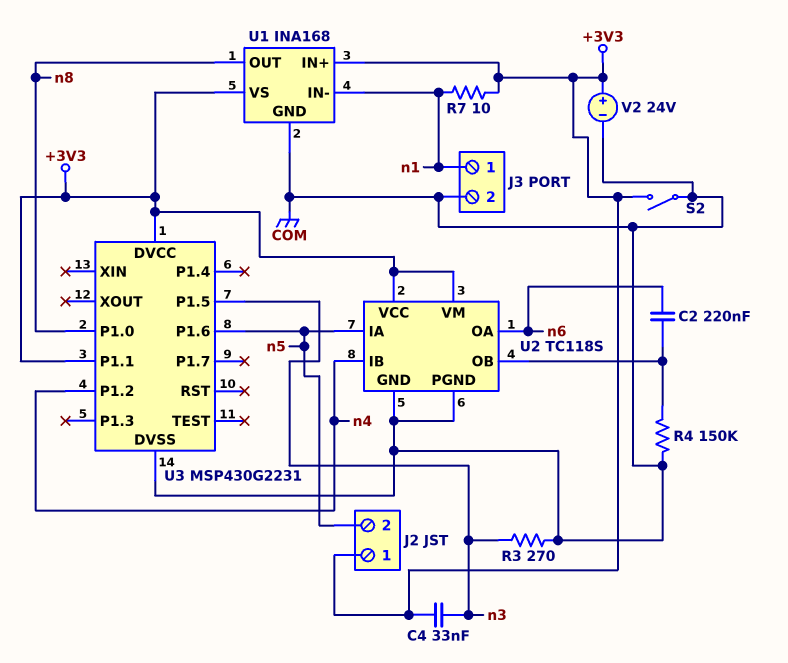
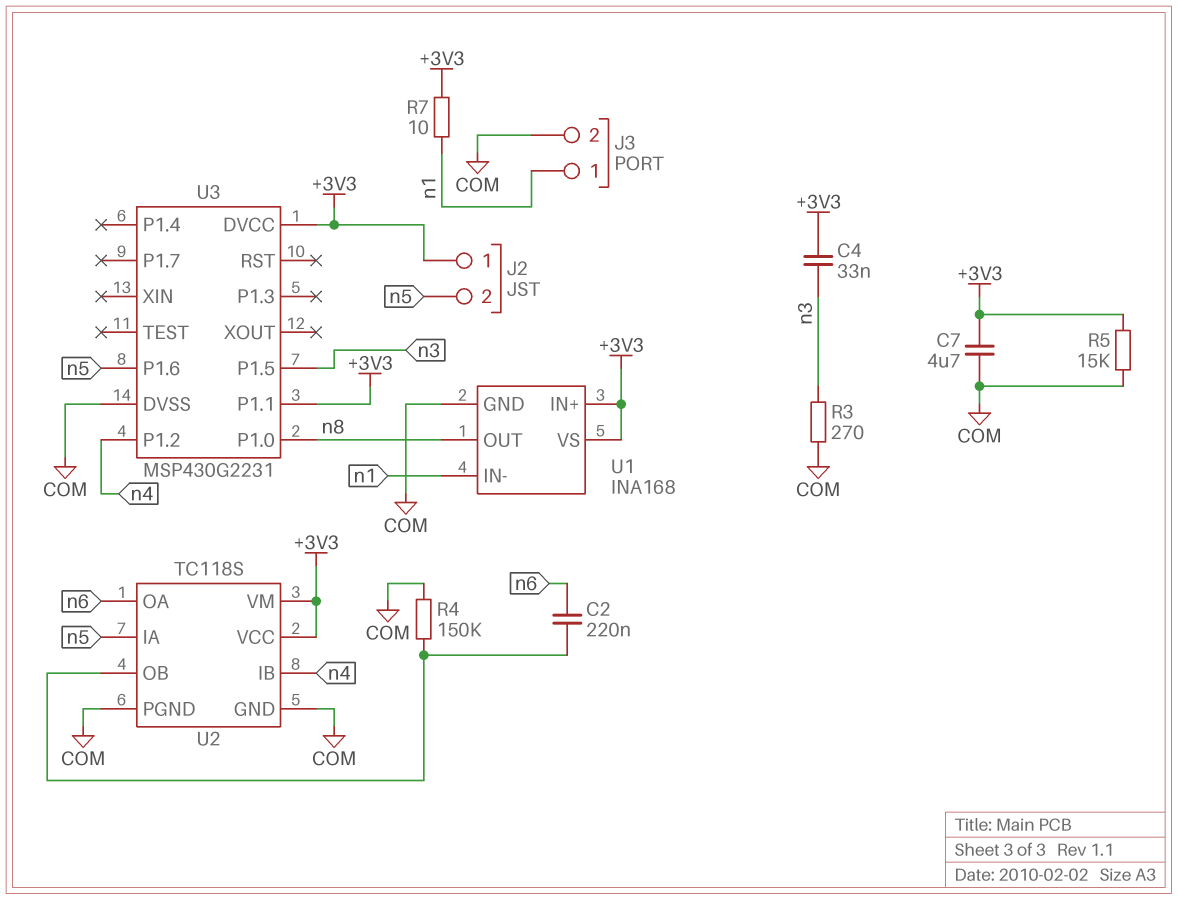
C7: none -> 4.7uF (+3V3, COM)
R5: none -> 15k (+3V3, COM)
S2: switch (+3V3, COM) -> none
V2: 24V (plus +3V3, minus COM) -> none

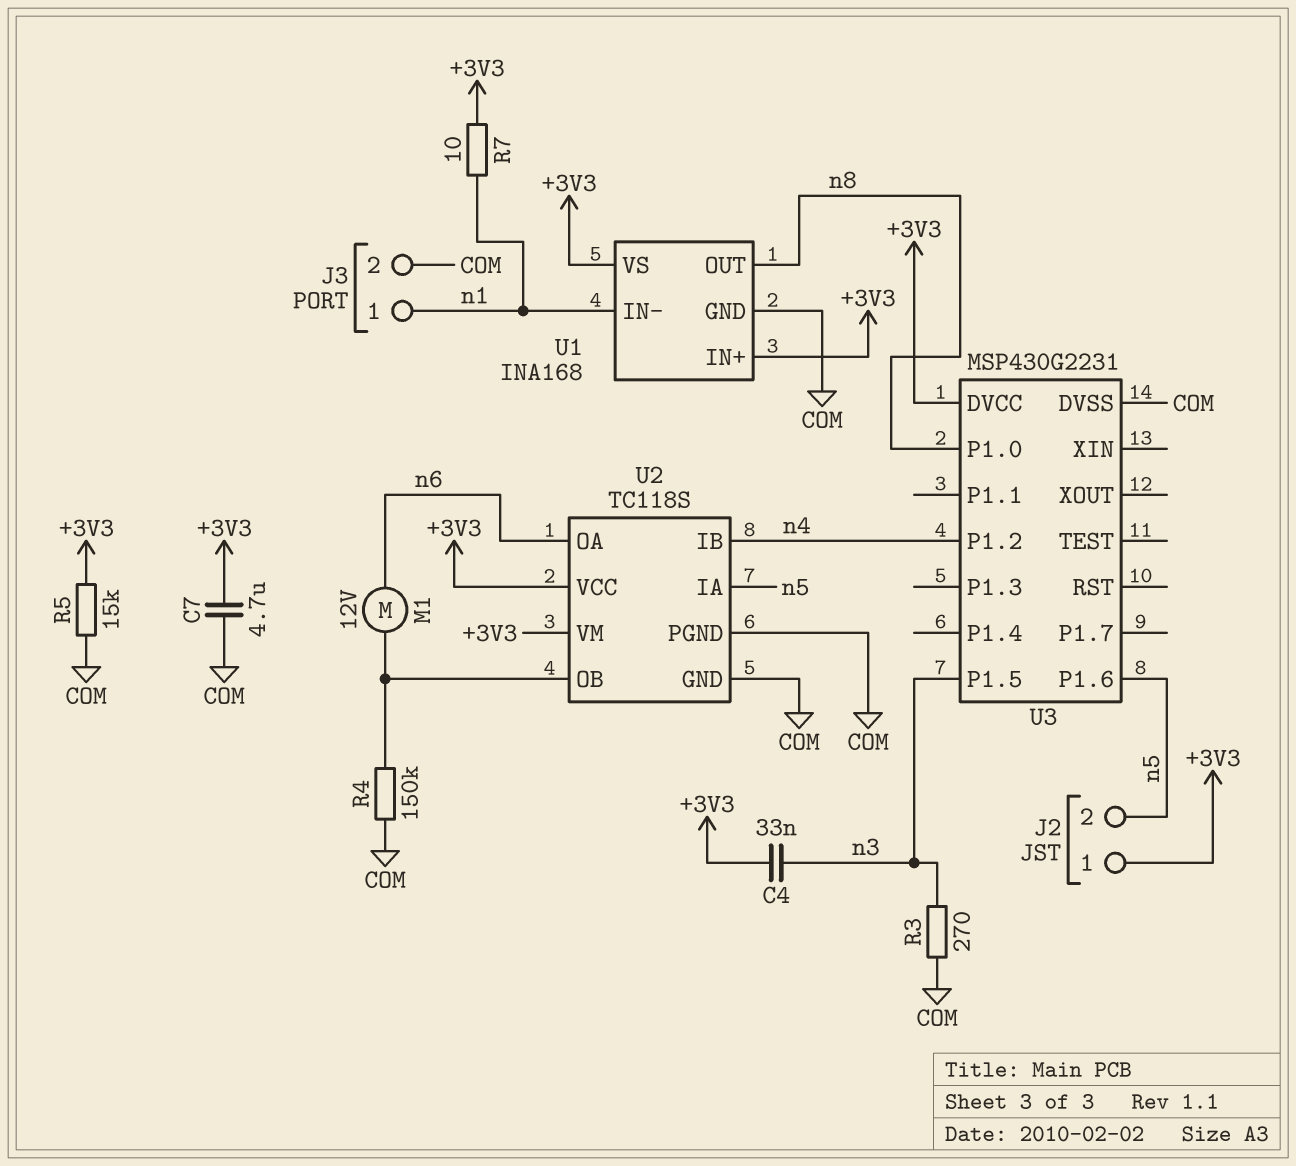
C2: 220nF (U2/OB, n6) -> none
M1: none -> motor 12V (U2/OB, n6)
U3 pin P1.1: +3V3 -> none

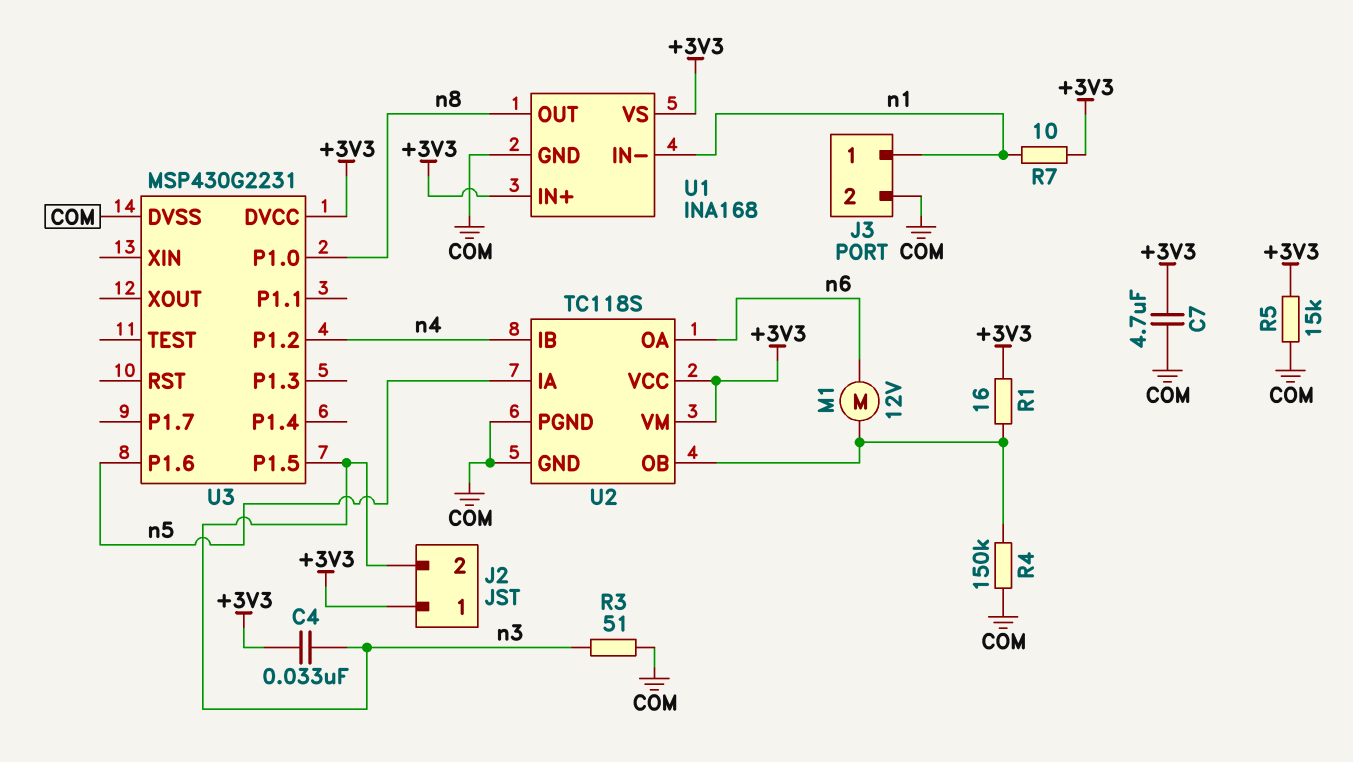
J2 pin 2: n5 -> n3
R1: none -> 16 (+3V3, U2/OB)
R3: 270 (COM, n3) -> 51 (COM, n3)

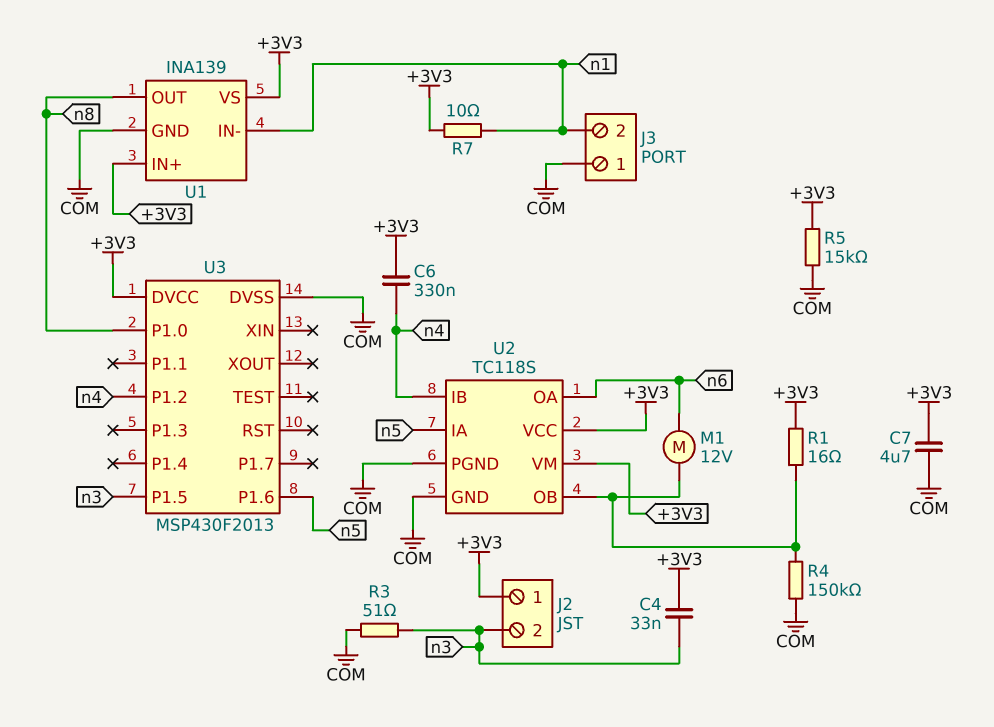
C6: none -> 330nF (+3V3, n4)
J3 pin 1: n1 -> COM
J3 pin 2: COM -> n1
U1: INA168 -> INA139
U3: MSP430G2231 -> MSP430F2013

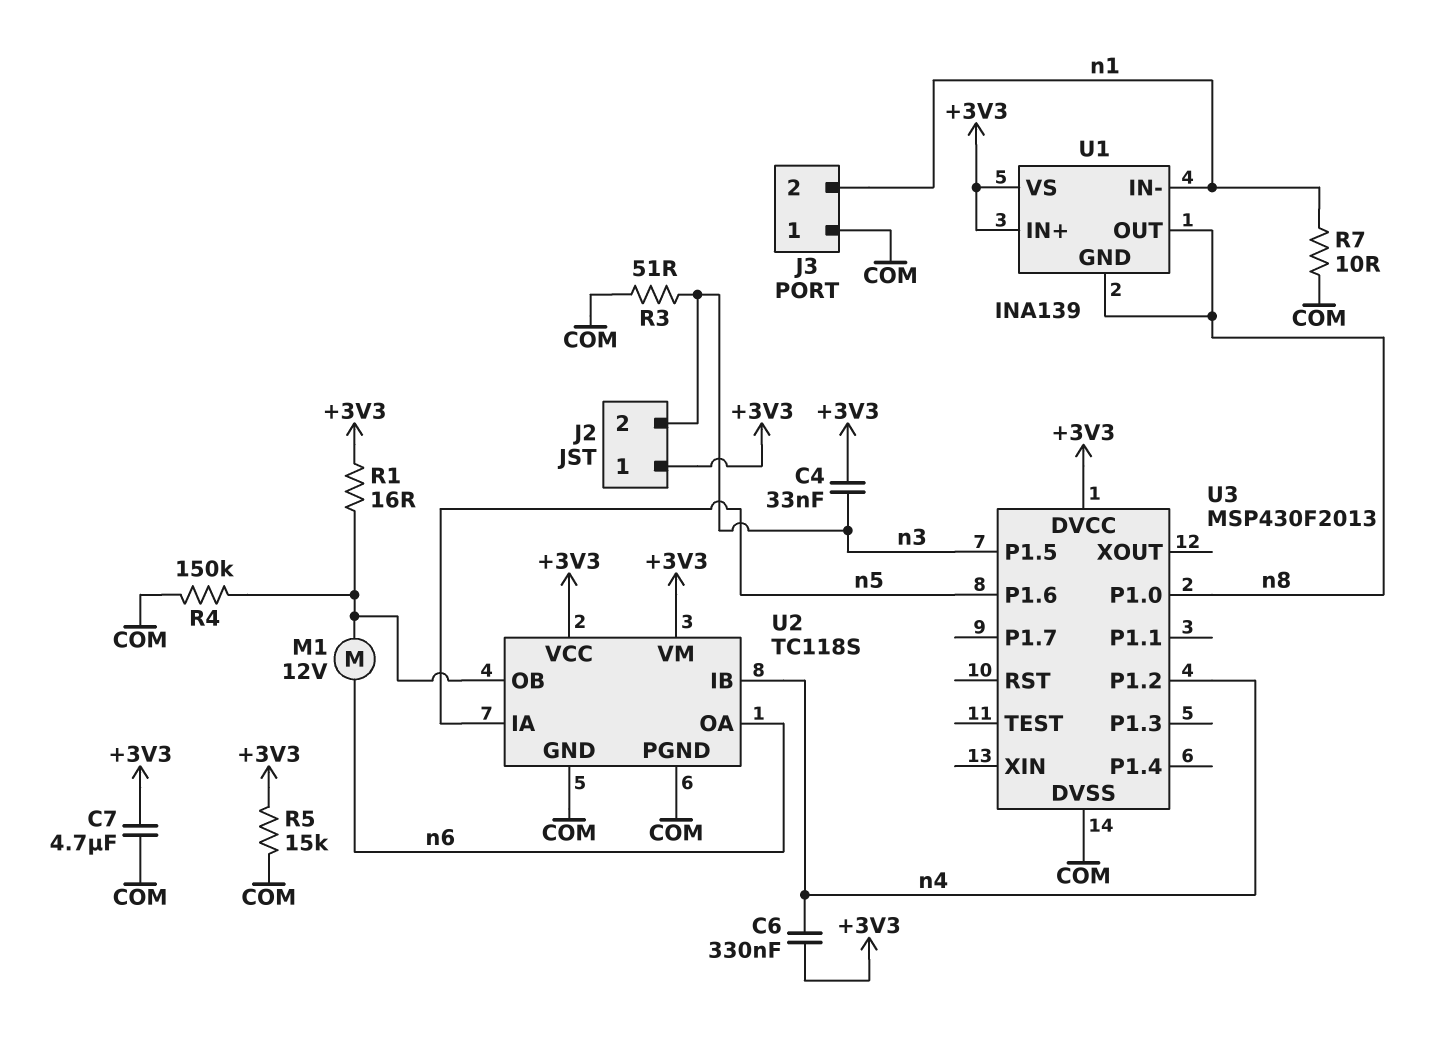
R7: 10 (+3V3, n1) -> 10 (COM, n1)
U1 pin GND: COM -> n8

